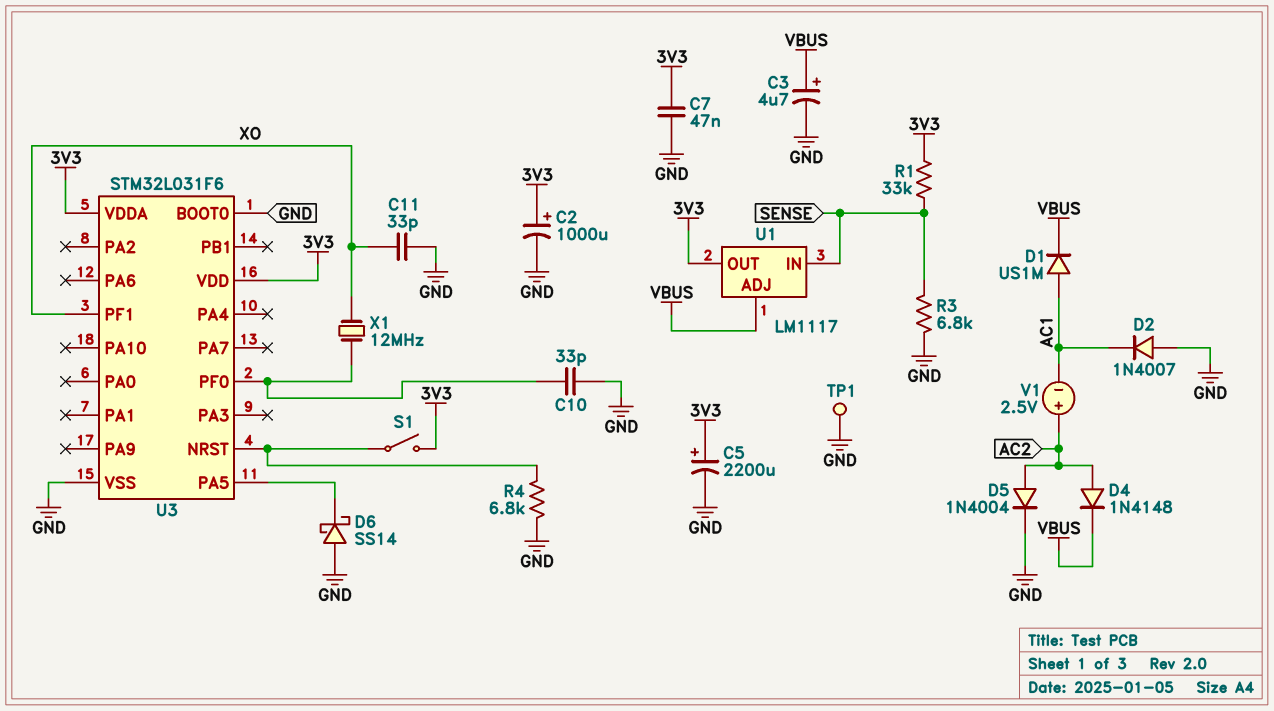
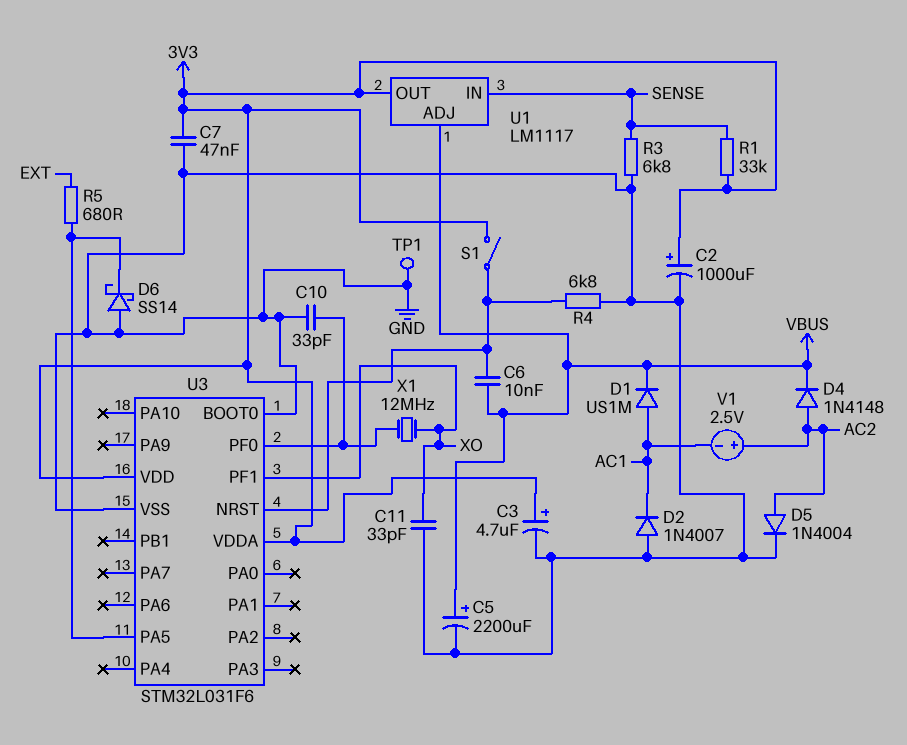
C3: 4.7uF (plus VBUS, minus GND) -> 4.7uF (plus 3V3, minus GND)
C5: 2200uF (plus 3V3, minus GND) -> 2200uF (plus VBUS, minus GND)
C6: none -> 10nF (U3/NRST, VBUS)
R5: none -> 680 (EXT, U3/PA5)

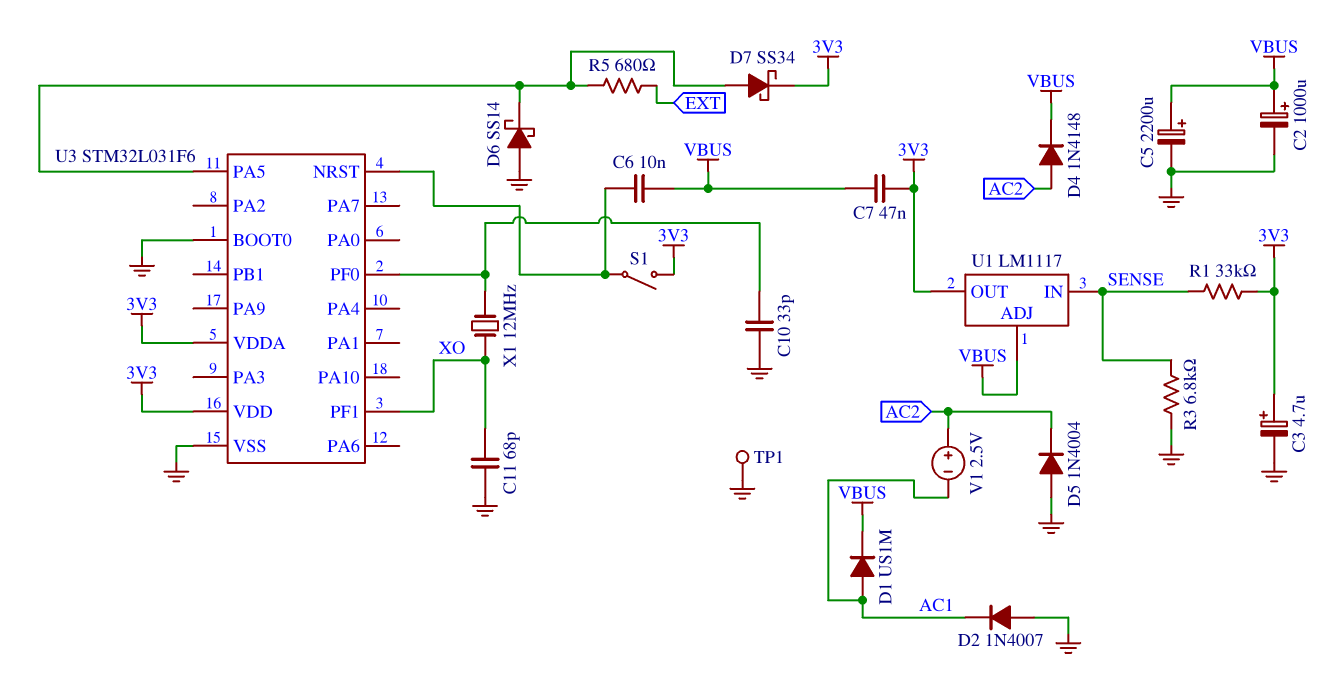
C2: 1000uF (plus 3V3, minus GND) -> 1000uF (plus VBUS, minus GND)
C7: 47nF (3V3, GND) -> 47nF (3V3, VBUS)
C11: 33pF (GND, XO) -> 68pF (GND, XO)
D5: diode 1N4004 (A AC2, K GND) -> diode 1N4004 (A GND, K AC2)
D7: none -> schottky SS34 (A U3/PA5, K 3V3)
R4: 6.8k (GND, U3/NRST) -> none

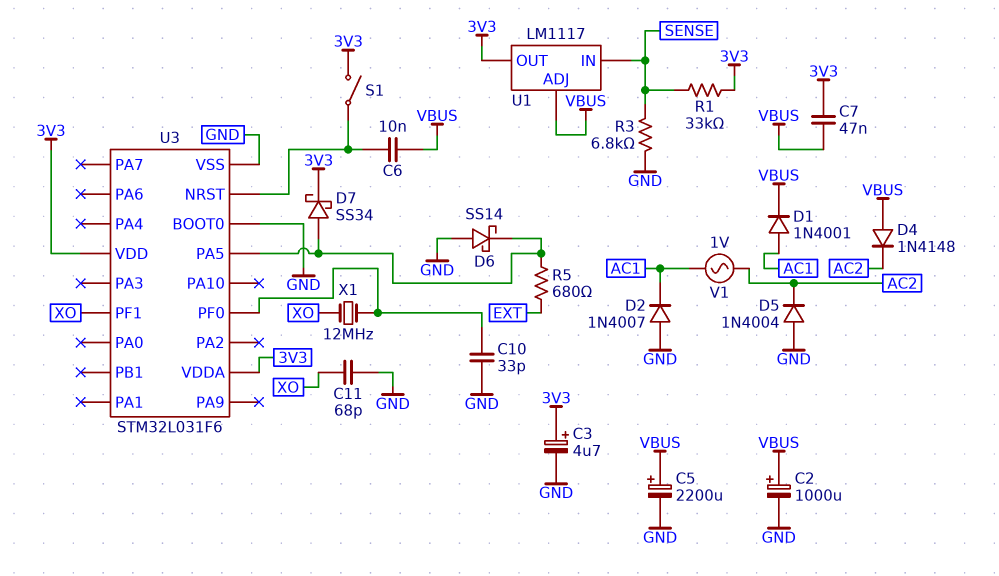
D1: diode US1M (A AC1, K VBUS) -> diode 1N4001 (A AC1, K VBUS)
D4: diode 1N4148 (A AC2, K VBUS) -> diode 1N4148 (A VBUS, K AC2)
TP1: test point (GND) -> none
V1: 2.5V (plus AC2, minus AC1) -> AC 1V (AC1, AC2)

